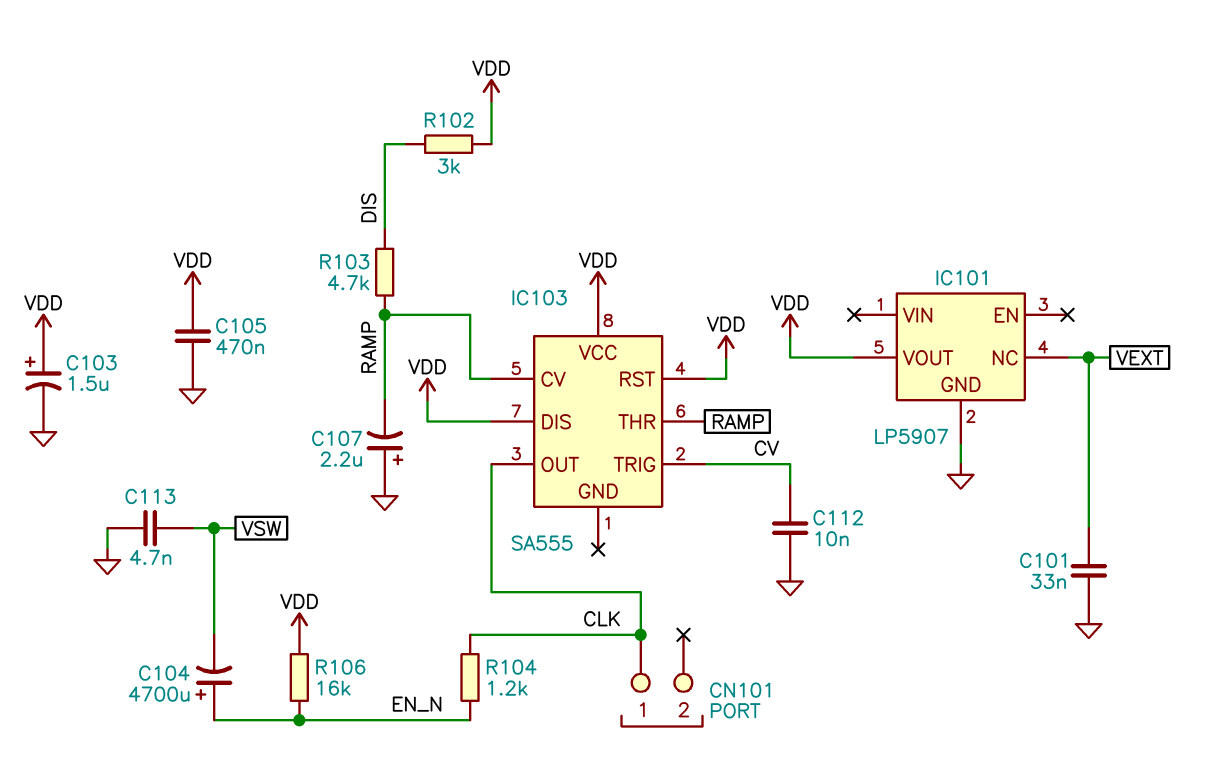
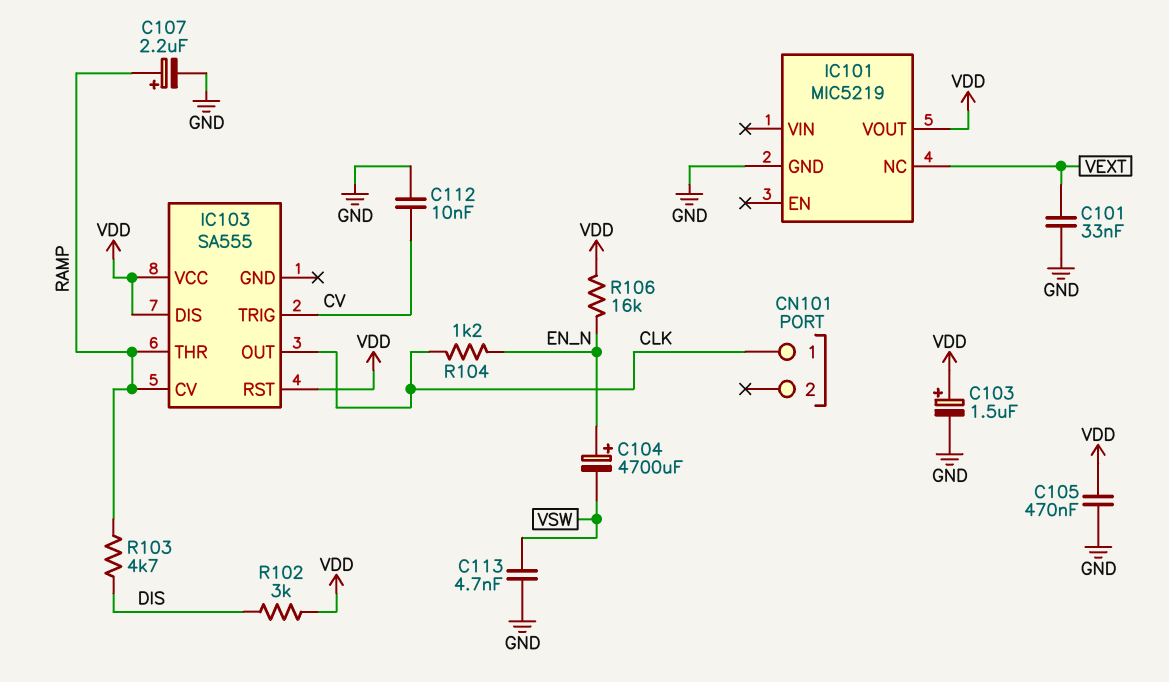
C107: 2.2uF (plus GND, minus RAMP) -> 2.2uF (plus RAMP, minus GND)
IC101: LP5907 -> MIC5219

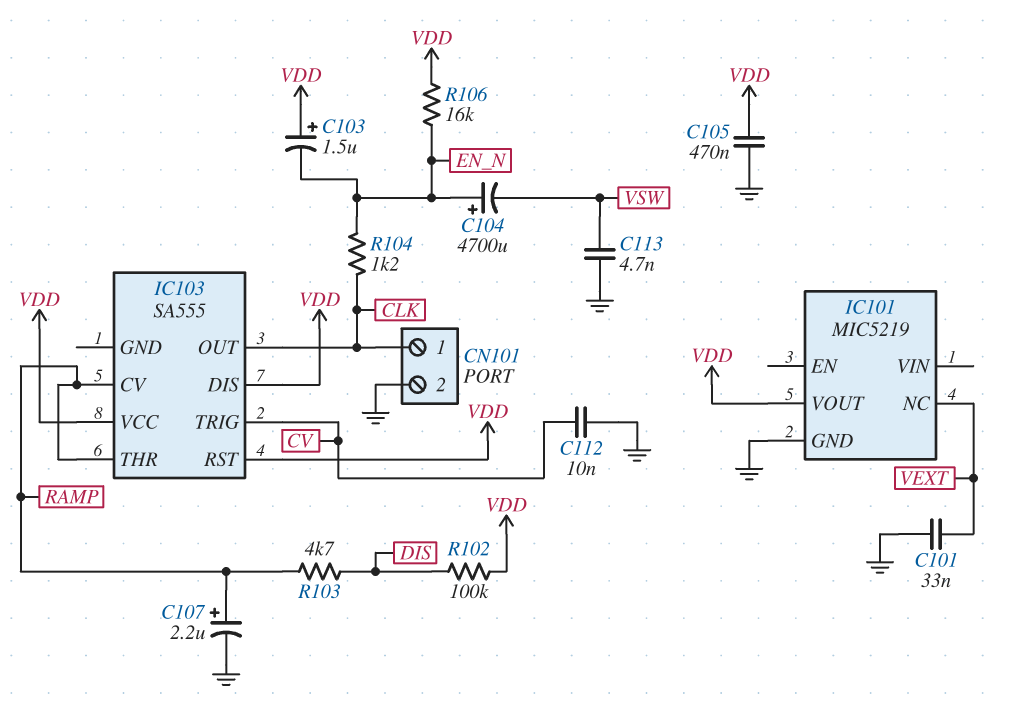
C103: 1.5uF (plus VDD, minus GND) -> 1.5uF (plus VDD, minus EN_N)
CN101 pin 2: none -> GND
R102: 3k (DIS, VDD) -> 100k (DIS, VDD)

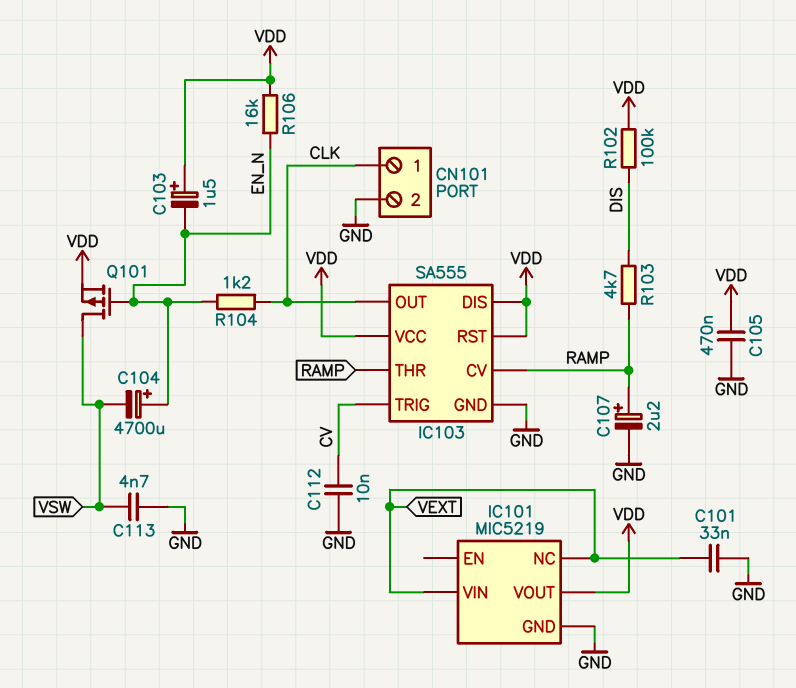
IC101 pin VIN: none -> VEXT
IC103 pin GND: none -> GND
Q101: none -> PMOS (G EN_N, D VSW, S VDD)

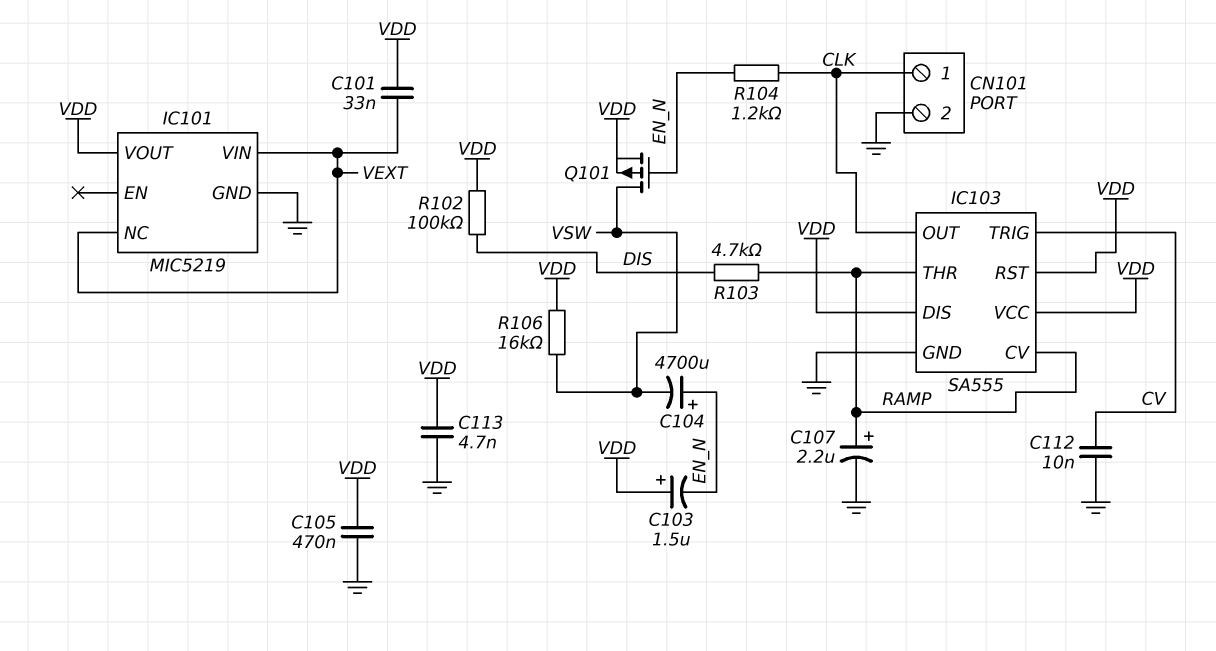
C101: 33nF (GND, VEXT) -> 33nF (VDD, VEXT)
C113: 4.7nF (GND, VSW) -> 4.7nF (GND, VDD)
R106: 16k (EN_N, VDD) -> 16k (VDD, VSW)

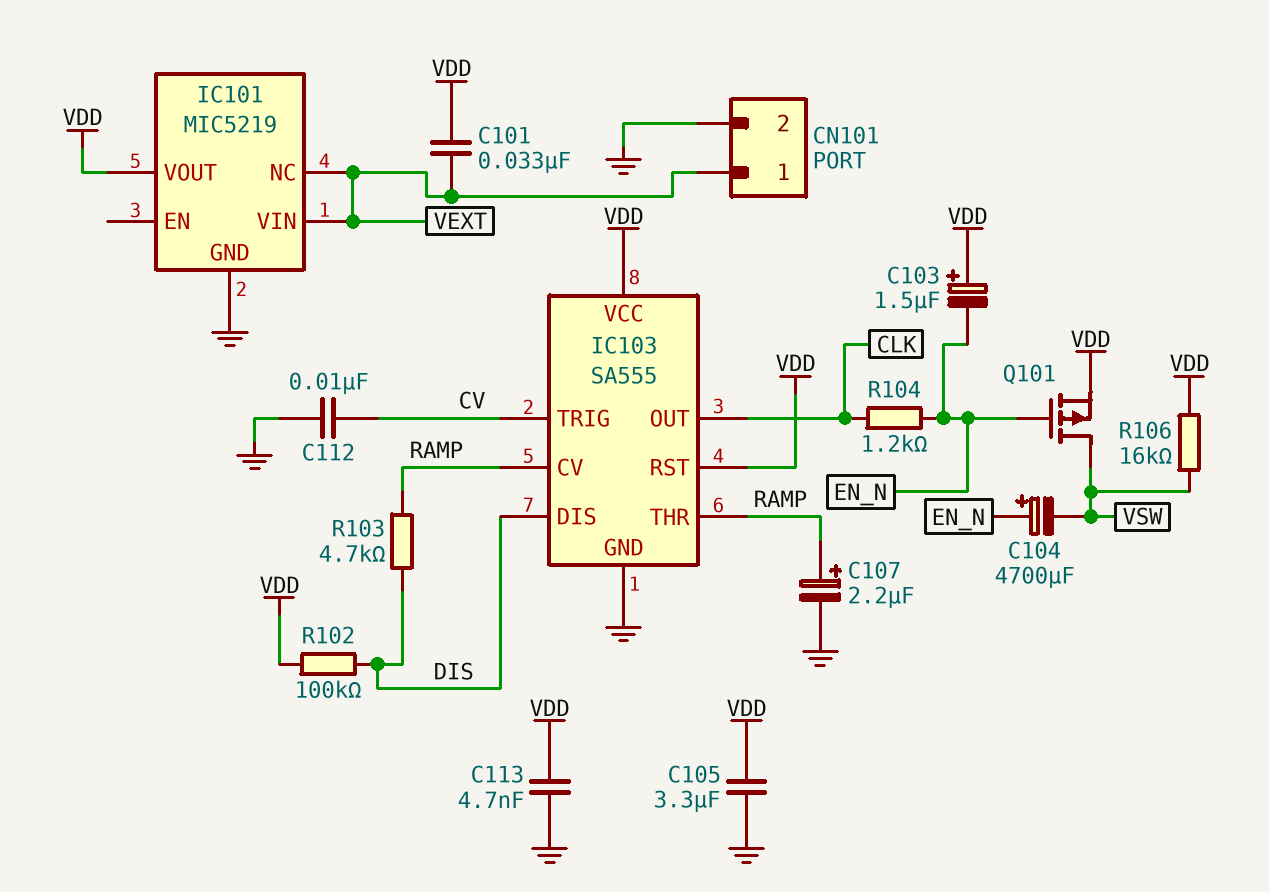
C105: 470nF (GND, VDD) -> 3.3uF (GND, VDD)
CN101 pin 1: CLK -> VEXT
IC103 pin DIS: VDD -> DIS

